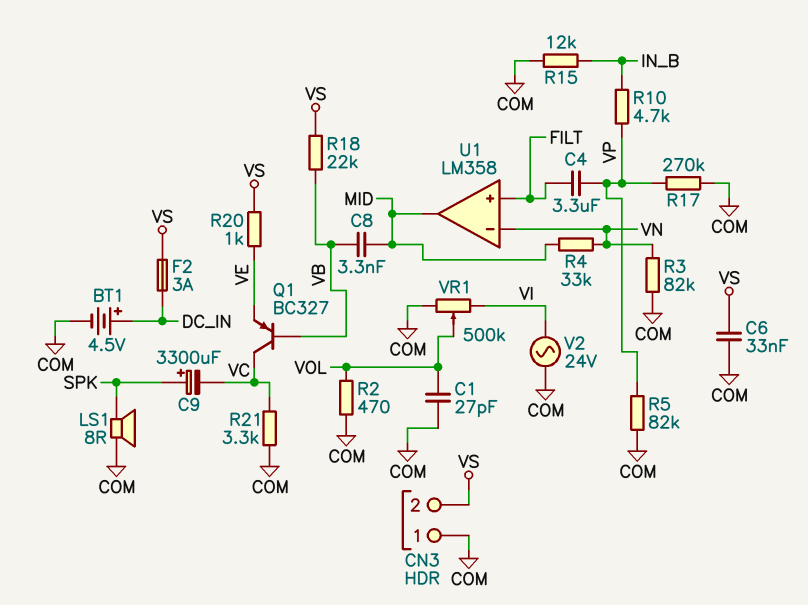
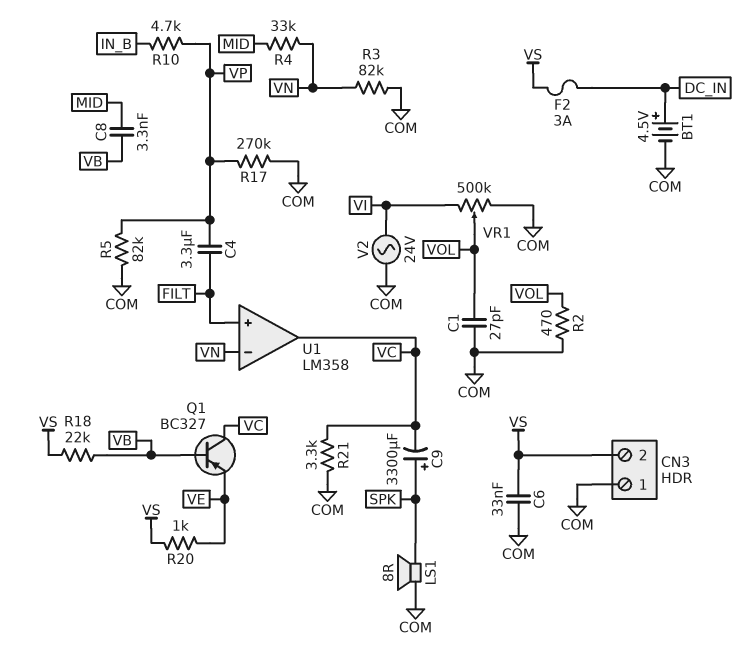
R15: 12k (COM, IN_B) -> none
U1 pin out: MID -> VC

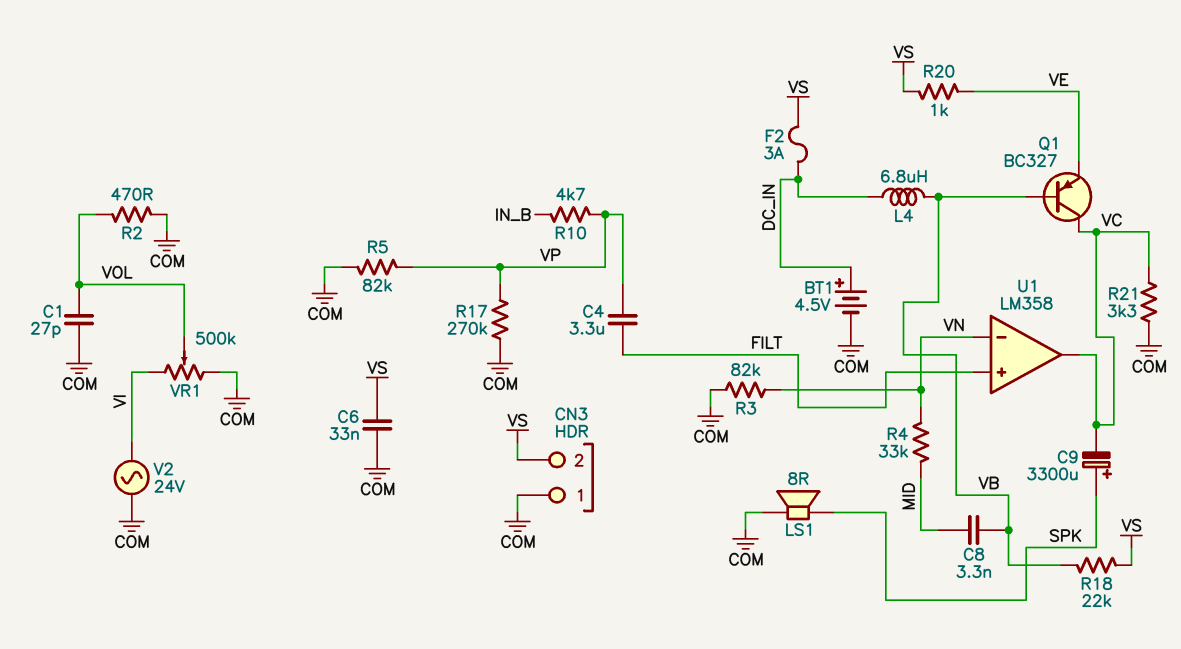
L4: none -> 6.8uH (DC_IN, VB)

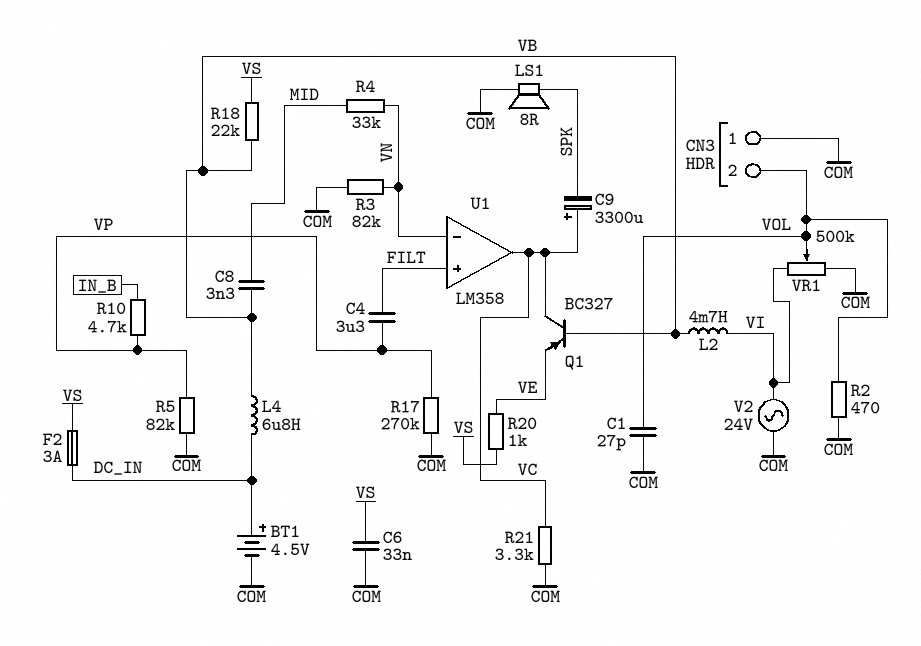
C9: 3300uF (plus SPK, minus VC) -> 3300uF (plus VC, minus SPK)
CN3 pin 2: VS -> VOL
L2: none -> 4.7mH (VB, VI)

